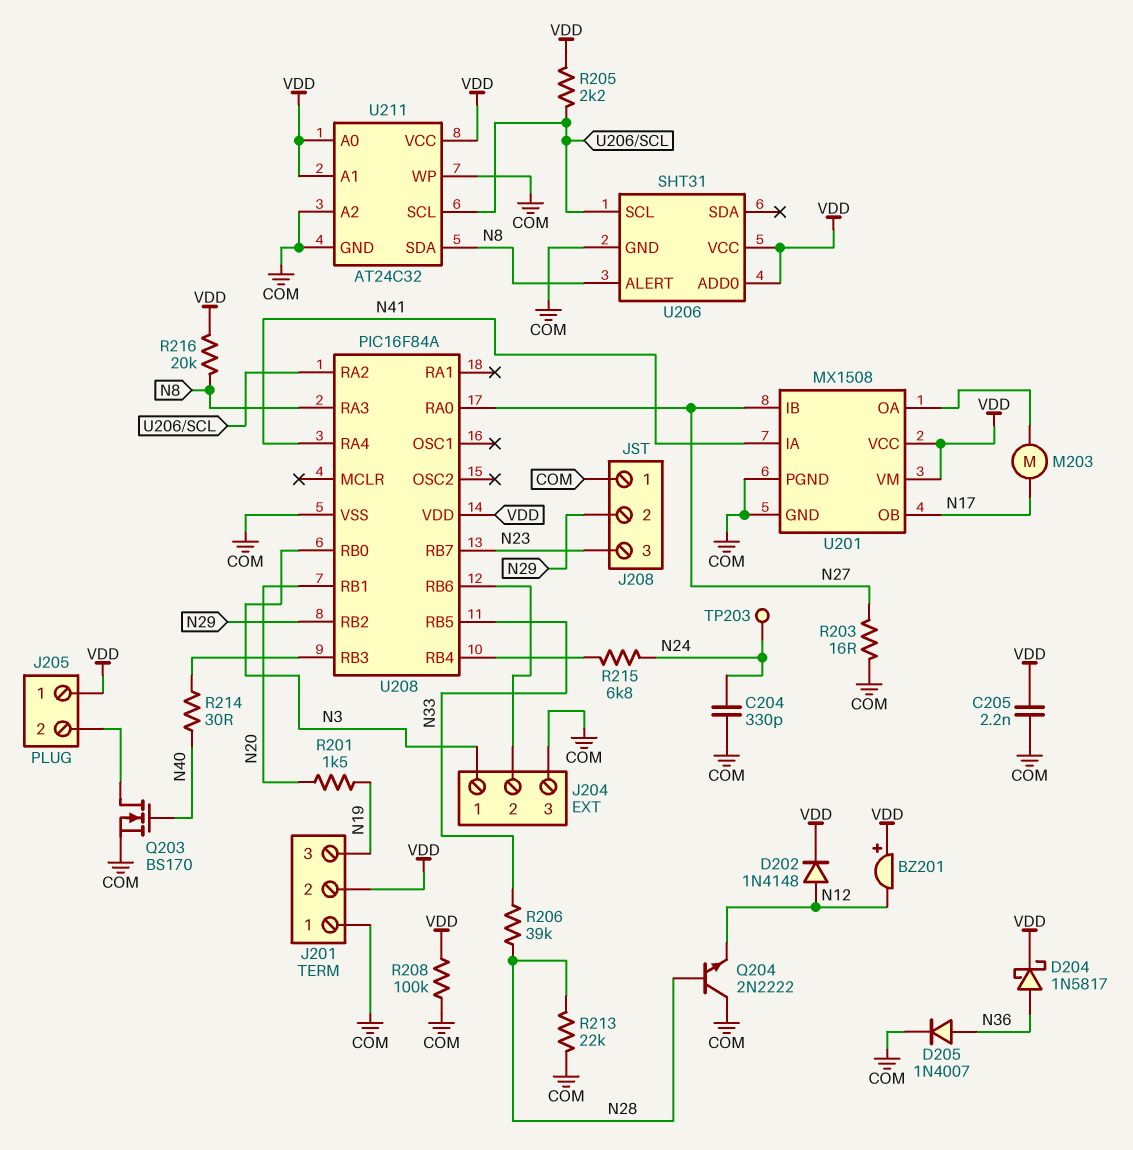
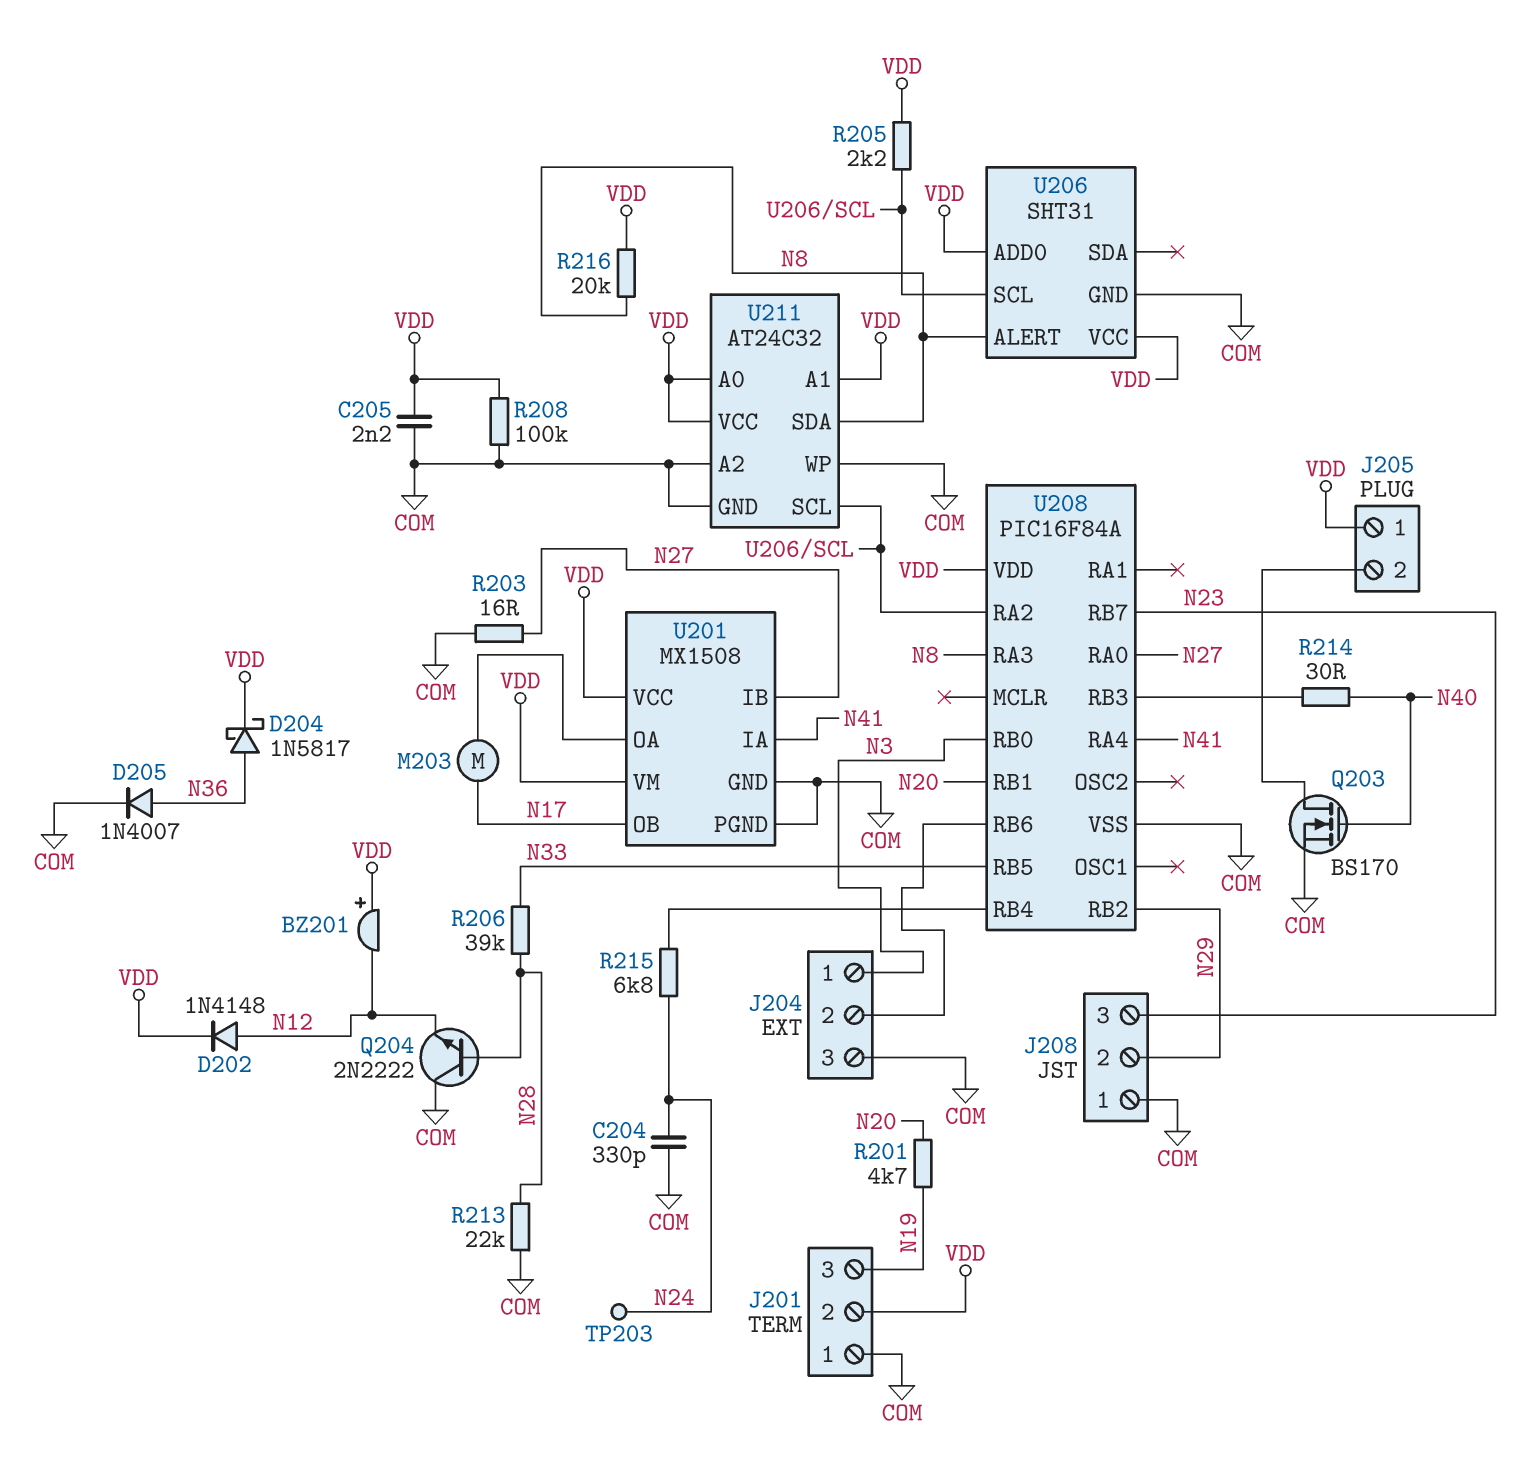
R201: 1.5k (N19, N20) -> 4.7k (N19, N20)

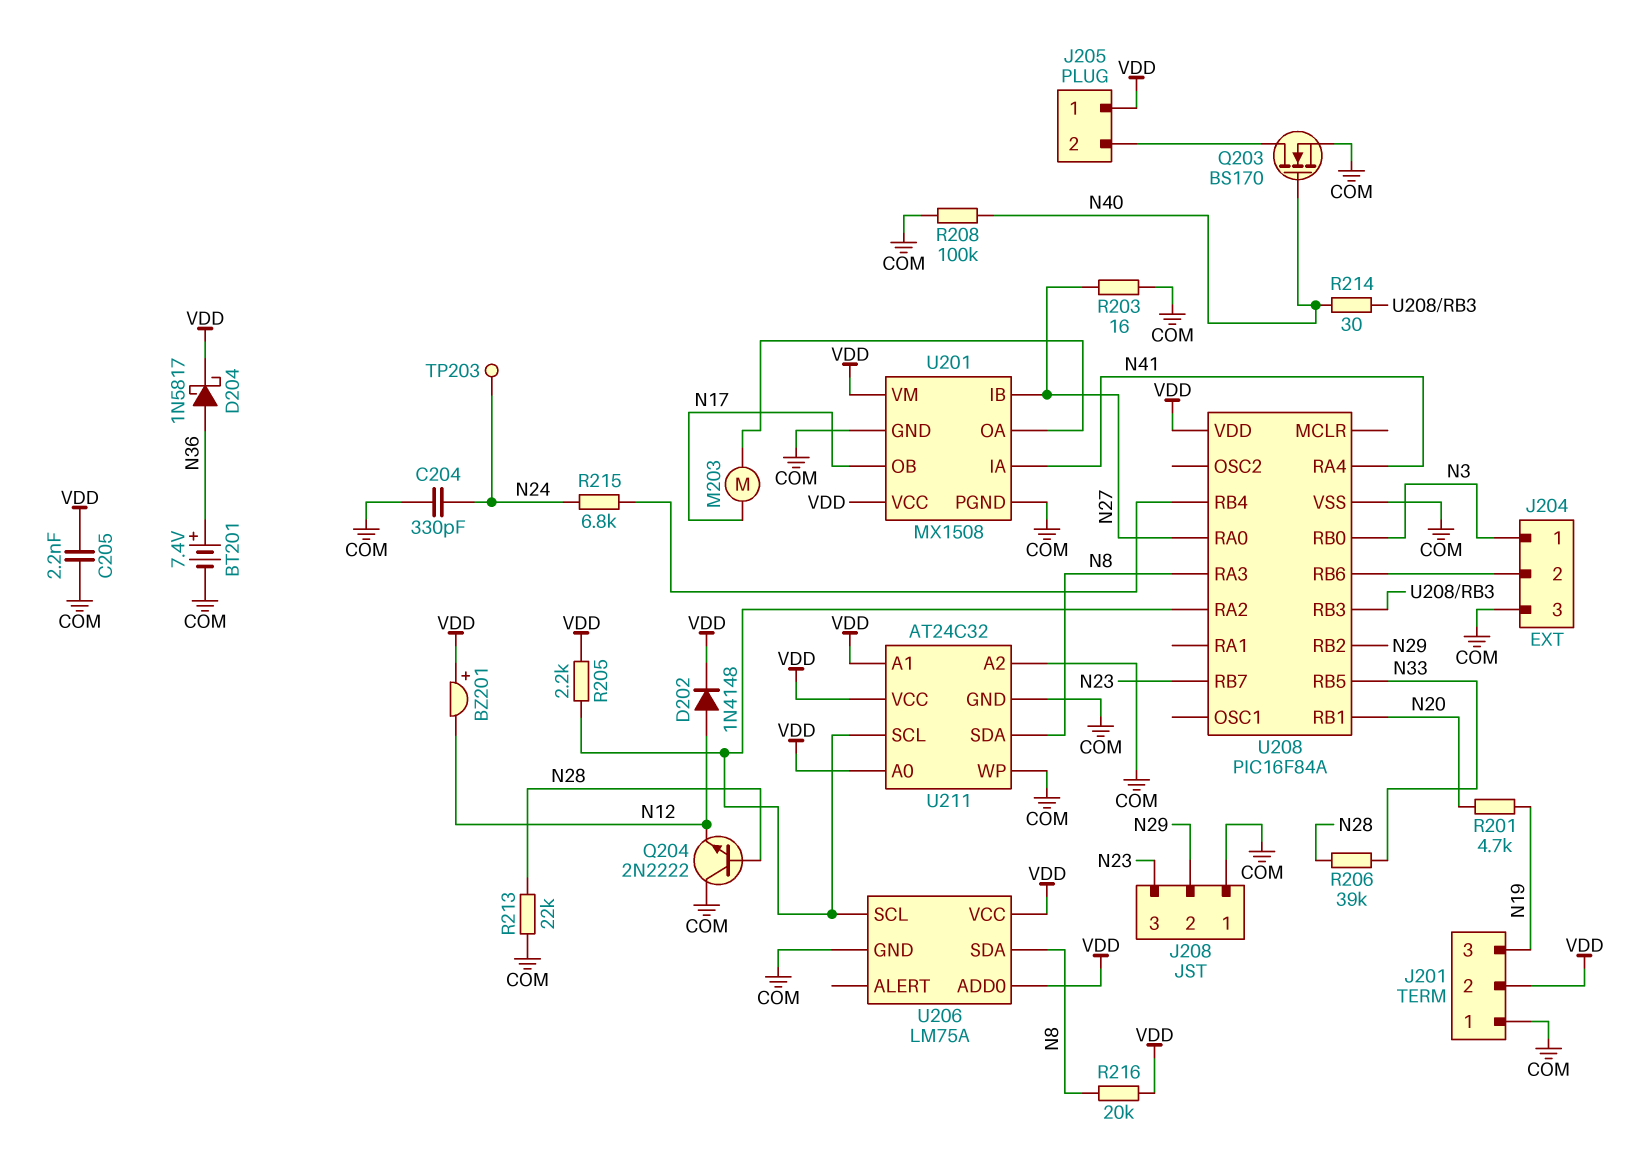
BT201: none -> 7.4V (plus N36, minus COM)
D205: diode 1N4007 (A N36, K COM) -> none
R208: 100k (COM, VDD) -> 100k (COM, N40)
U206: SHT31 -> LM75A
U206 pin ALERT: N8 -> none
U206 pin SDA: none -> N8

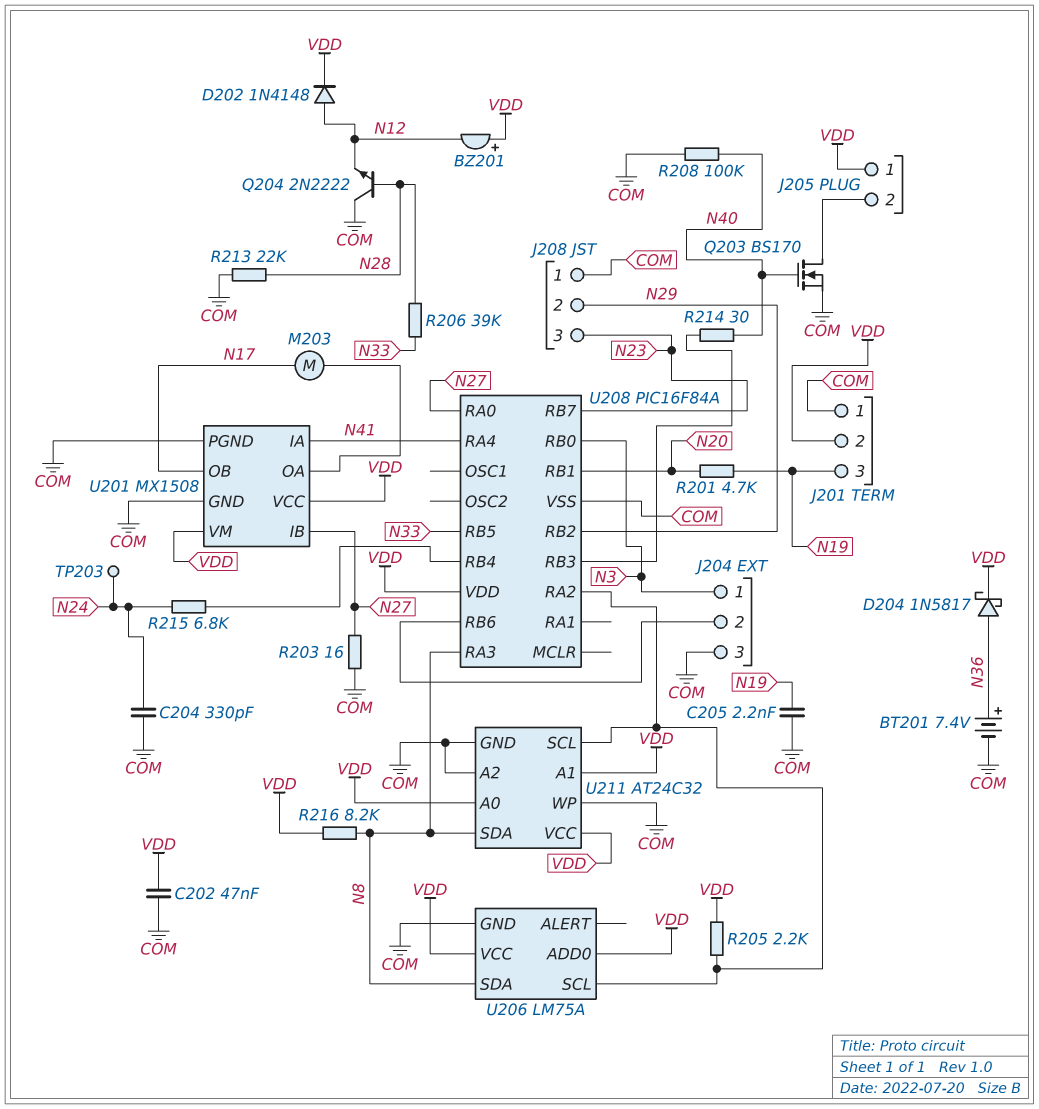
C202: none -> 47nF (COM, VDD)
C205: 2.2nF (COM, VDD) -> 2.2nF (COM, N19)
R216: 20k (N8, VDD) -> 8.2k (N8, VDD)

